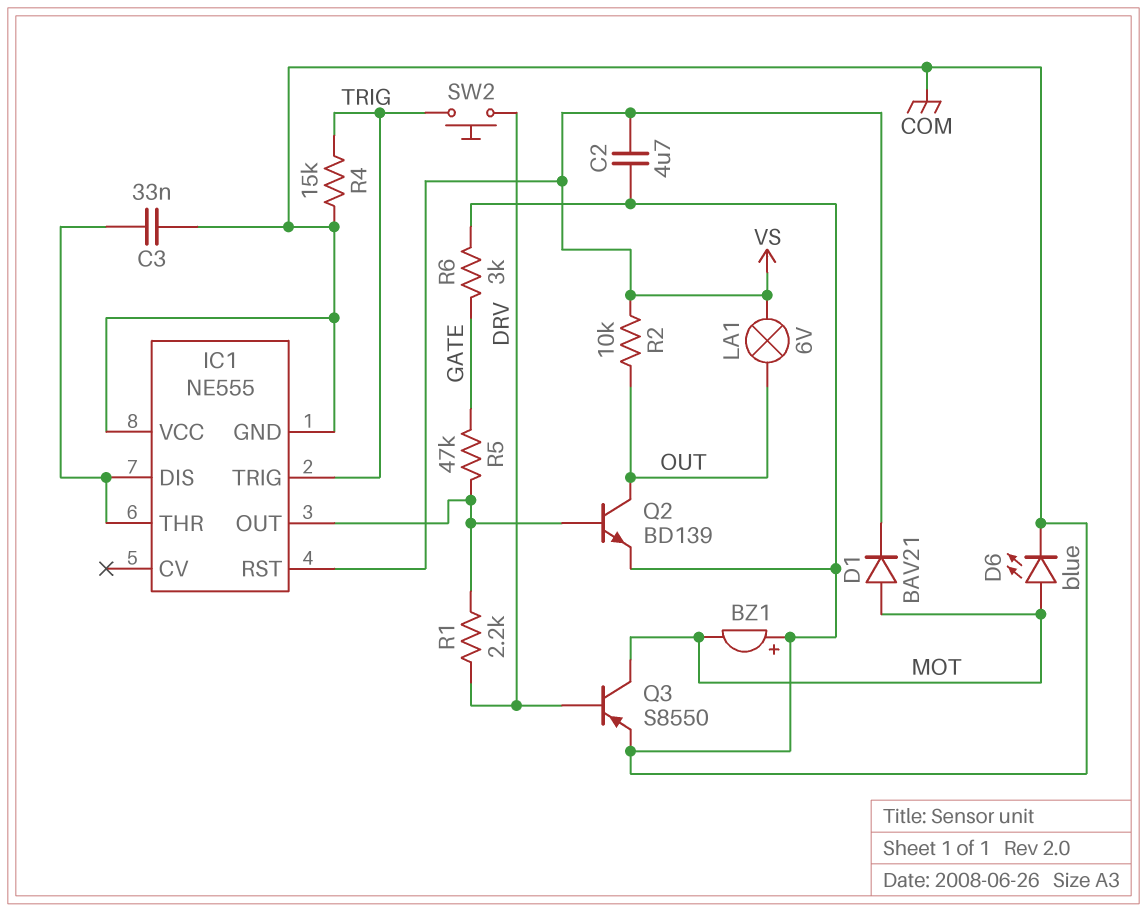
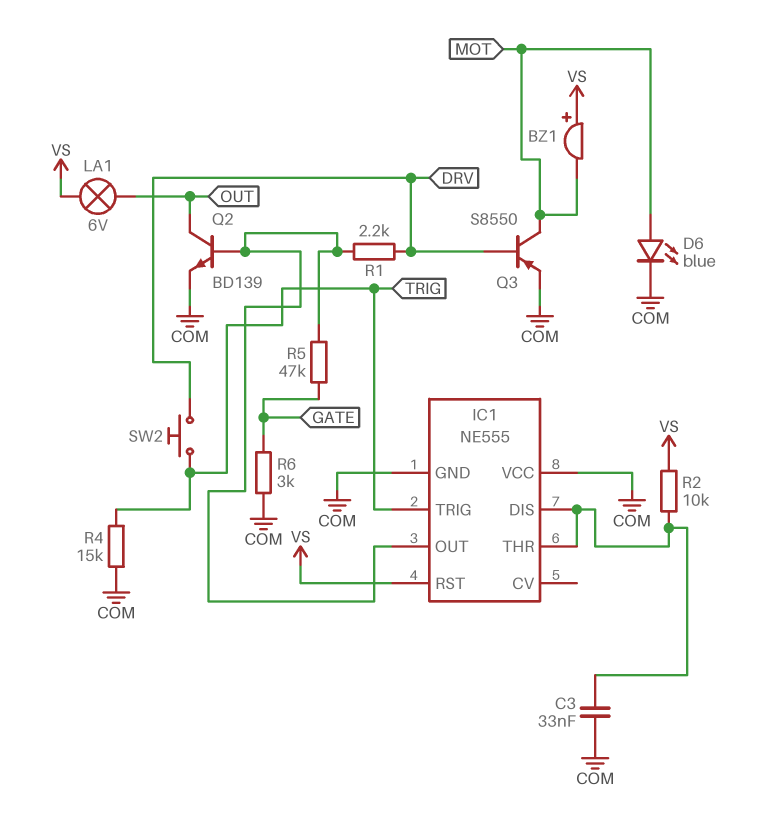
BZ1: buzzer (plus COM, minus MOT) -> buzzer (plus VS, minus MOT)
C2: 4.7uF (COM, VS) -> none
D1: diode BAV21 (A MOT, K VS) -> none
R2: 10k (OUT, VS) -> 10k (IC1/DIS, VS)

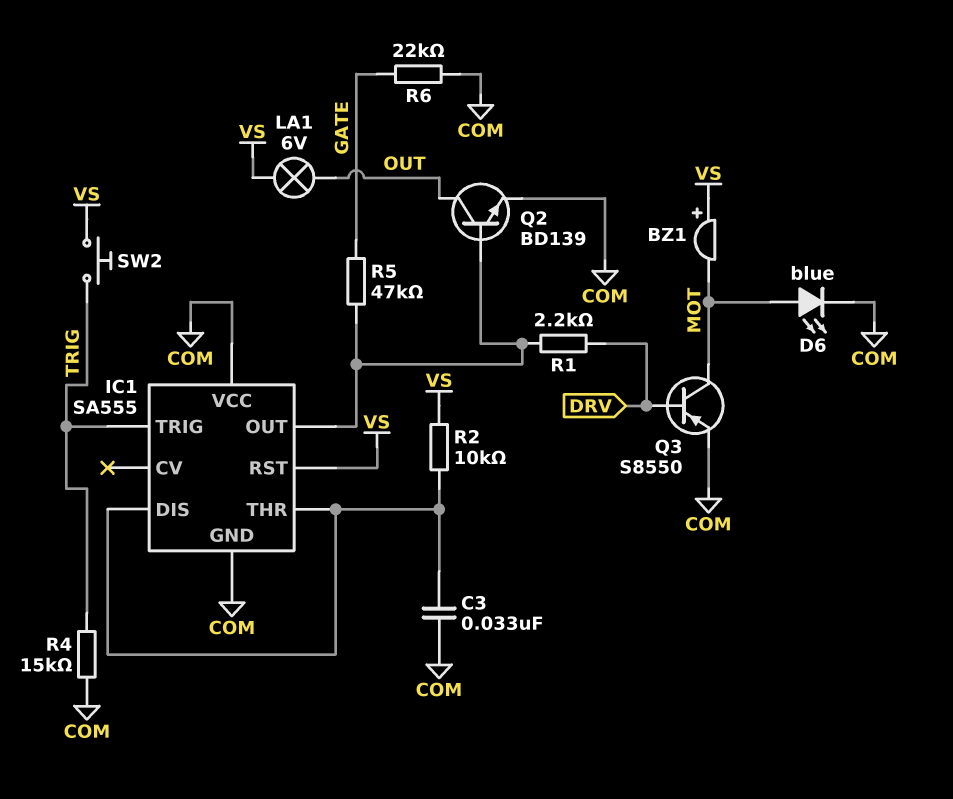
IC1: NE555 -> SA555
R6: 3k (COM, GATE) -> 22k (COM, GATE)
SW2: button (DRV, TRIG) -> button (TRIG, VS)

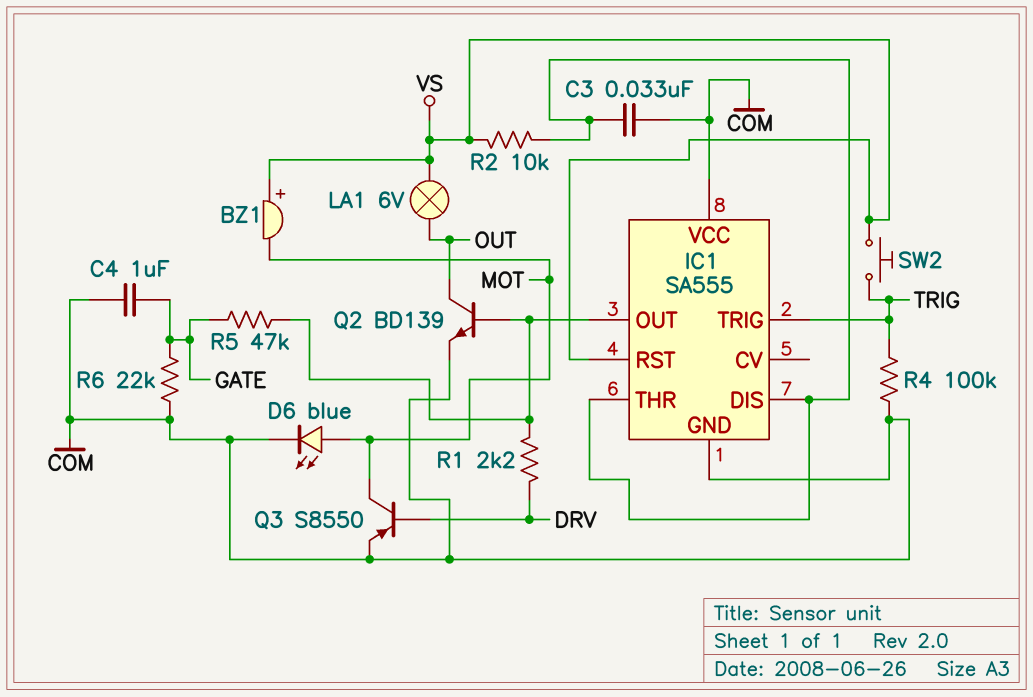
C4: none -> 1uF (COM, GATE)
R4: 15k (COM, TRIG) -> 100k (COM, TRIG)

